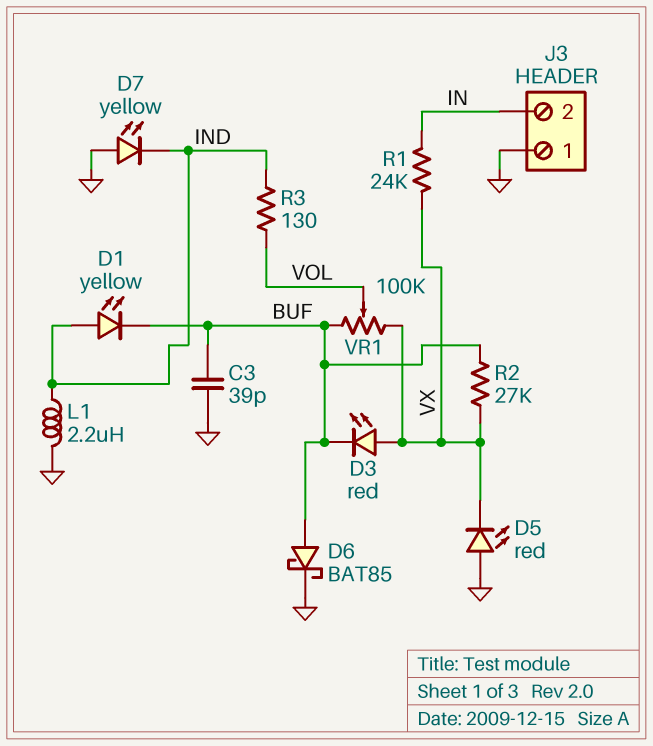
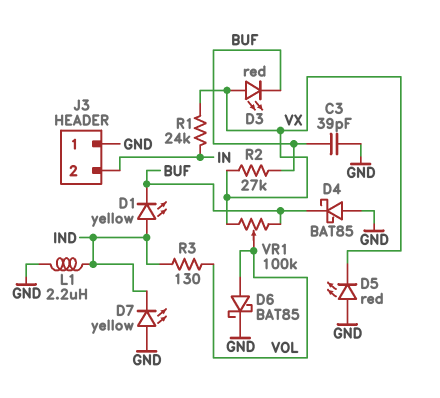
D4: none -> schottky BAT85 (A GND, K BUF)
D6: schottky BAT85 (A BUF, K GND) -> schottky BAT85 (A VOL, K GND)

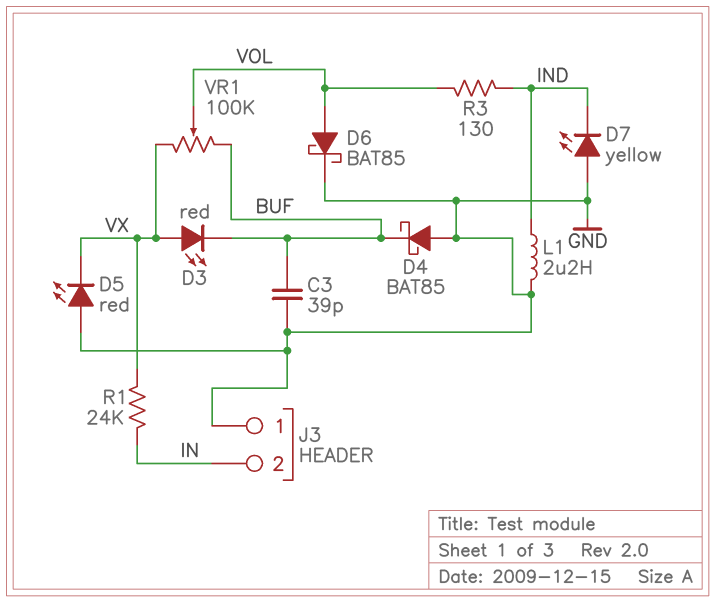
D1: LED yellow (A IND, K BUF) -> none
R2: 27k (BUF, VX) -> none

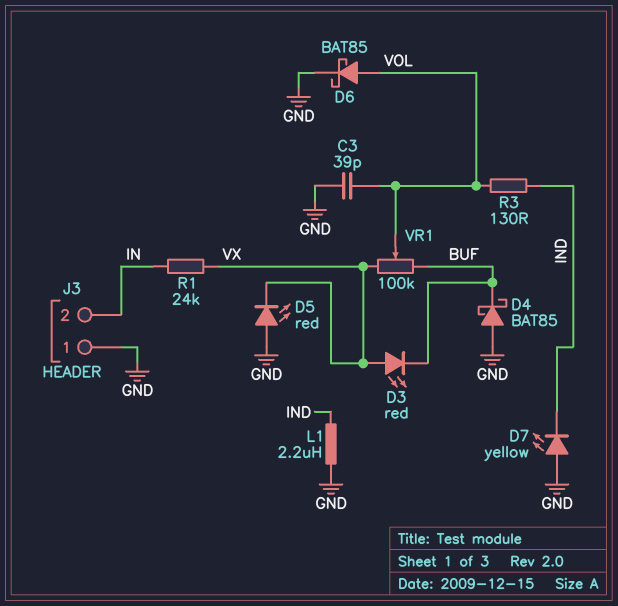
C3: 39pF (BUF, GND) -> 39pF (GND, VOL)

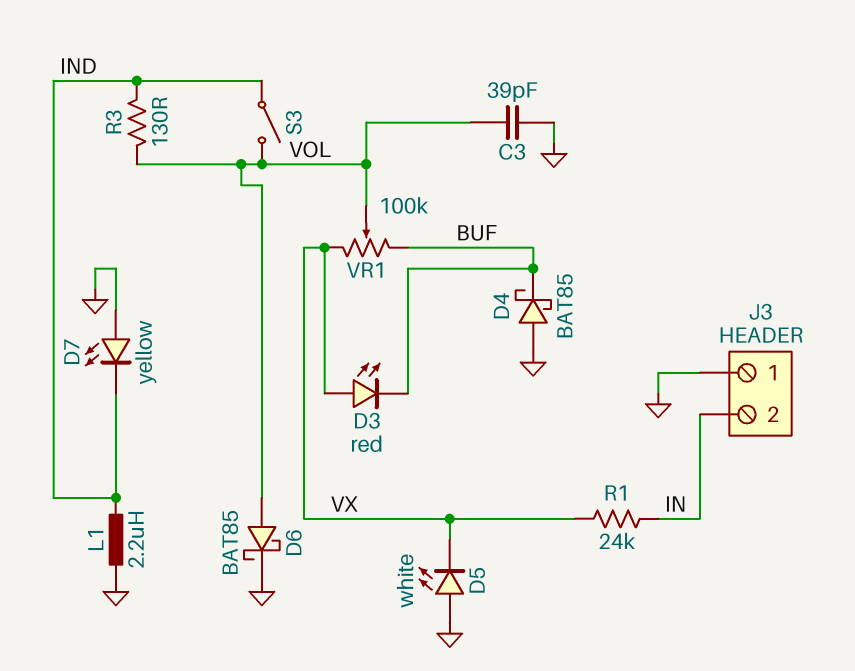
D5: LED red (A GND, K VX) -> LED white (A GND, K VX)
S3: none -> switch (IND, VOL)

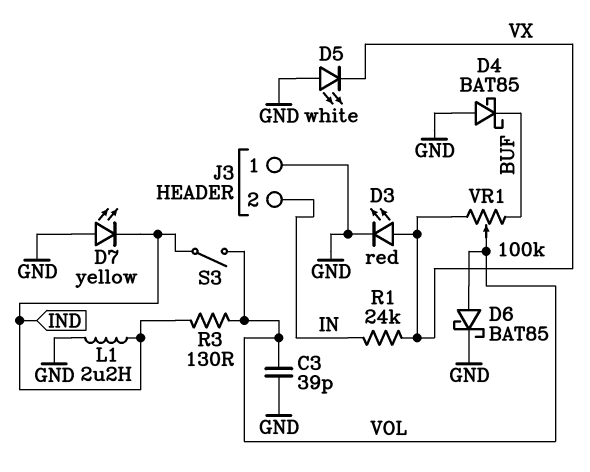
D3: LED red (A VX, K BUF) -> LED red (A VX, K GND)

